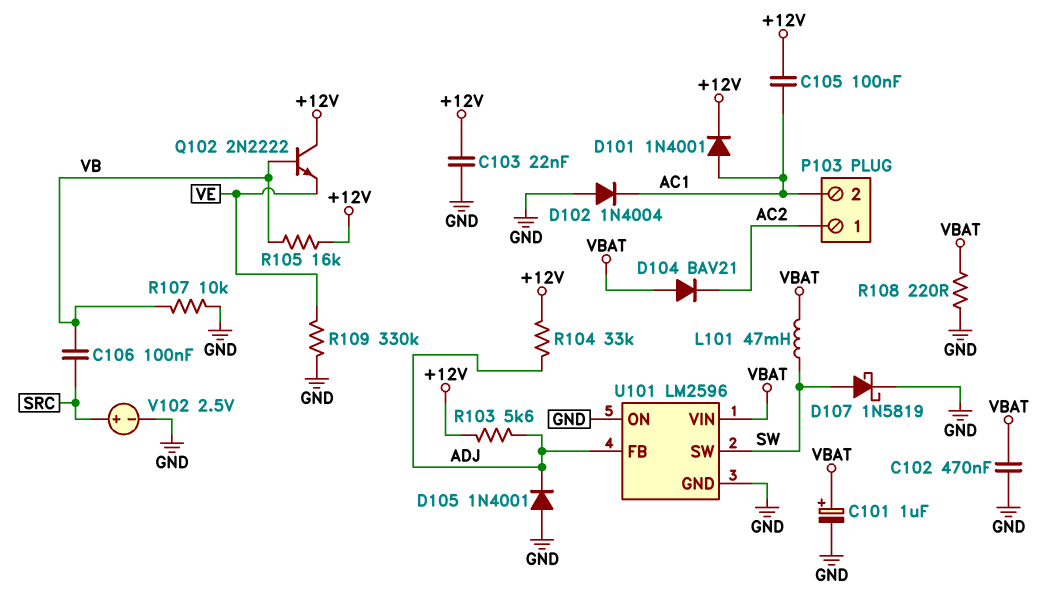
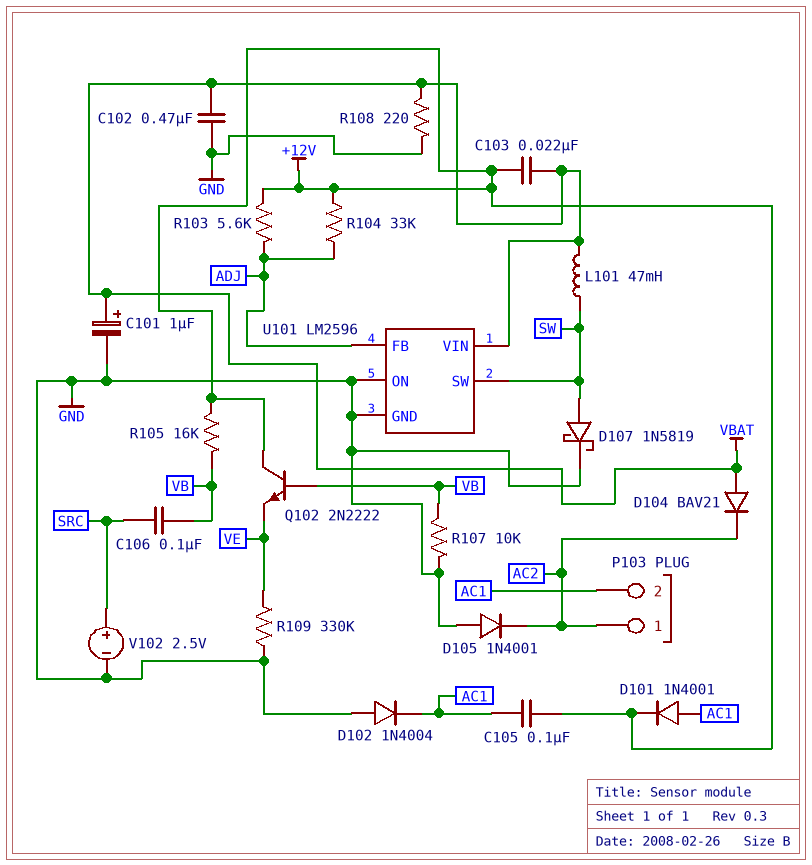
C103: 22nF (+12V, GND) -> 22nF (+12V, VBAT)
D105: diode 1N4001 (A GND, K ADJ) -> diode 1N4001 (A GND, K AC2)

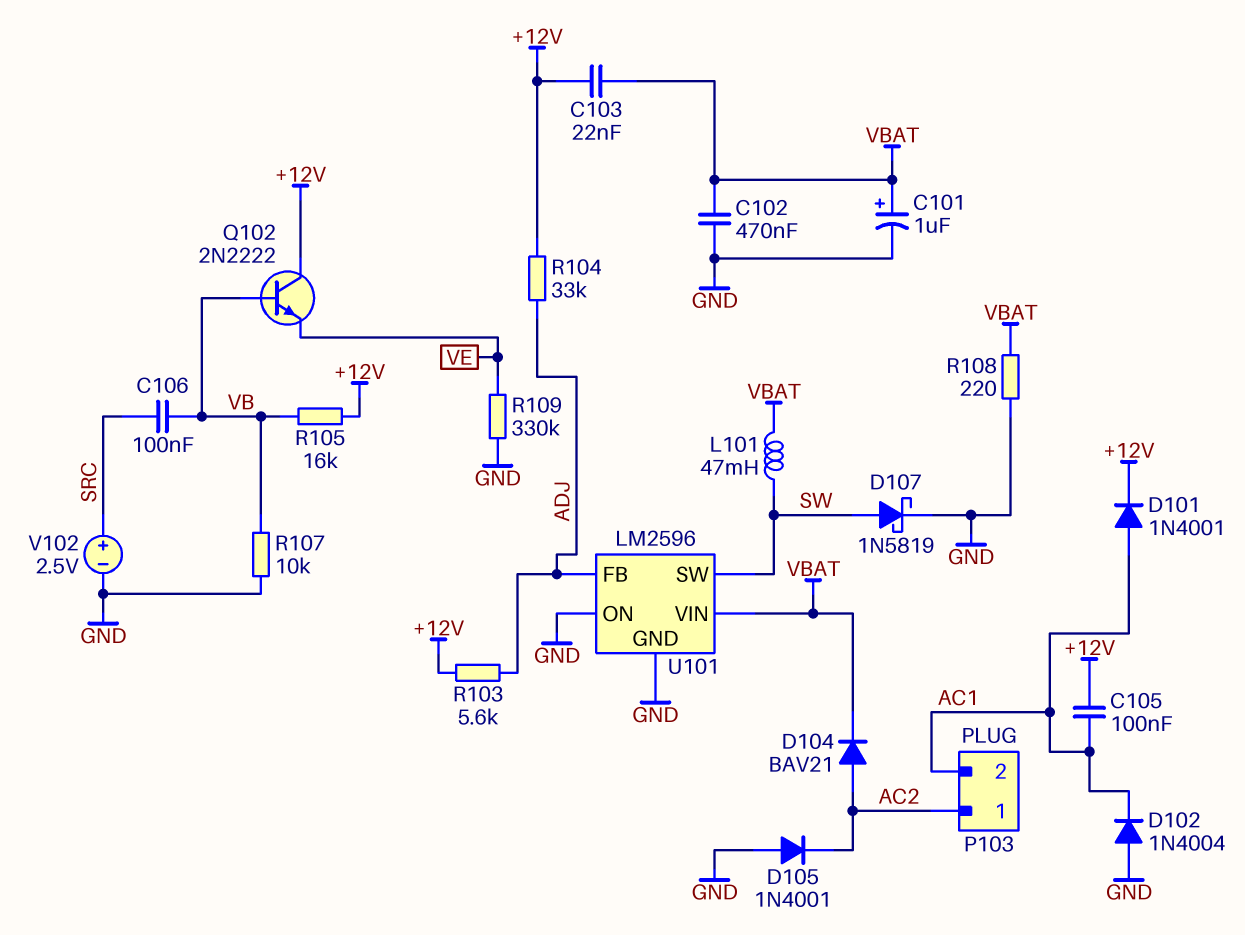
D104: diode BAV21 (A VBAT, K AC2) -> diode BAV21 (A AC2, K VBAT)

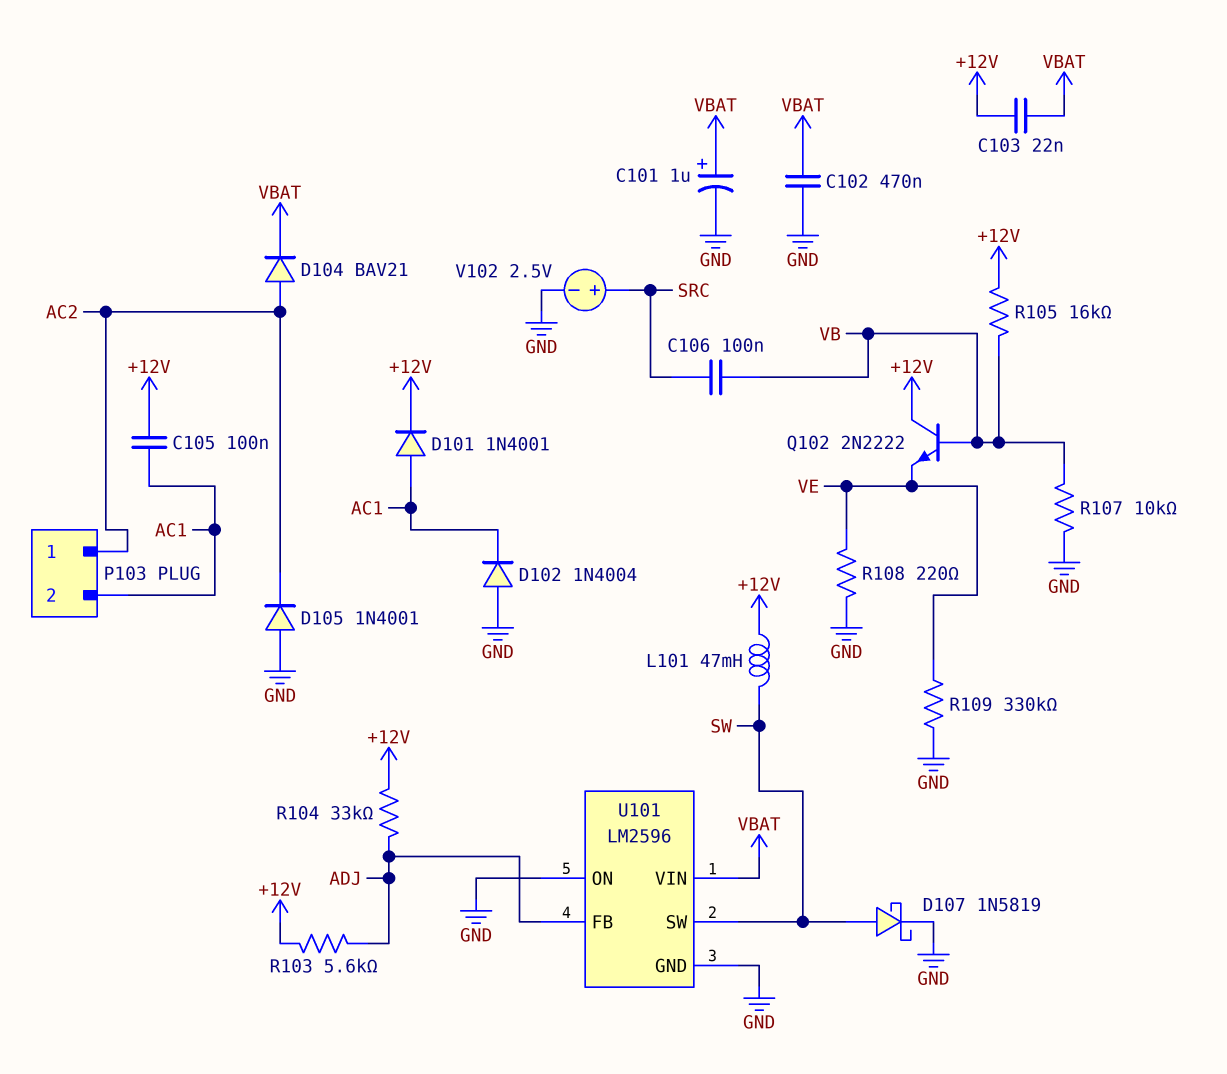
L101: 47mH (SW, VBAT) -> 47mH (+12V, SW)
R108: 220 (GND, VBAT) -> 220 (GND, VE)

